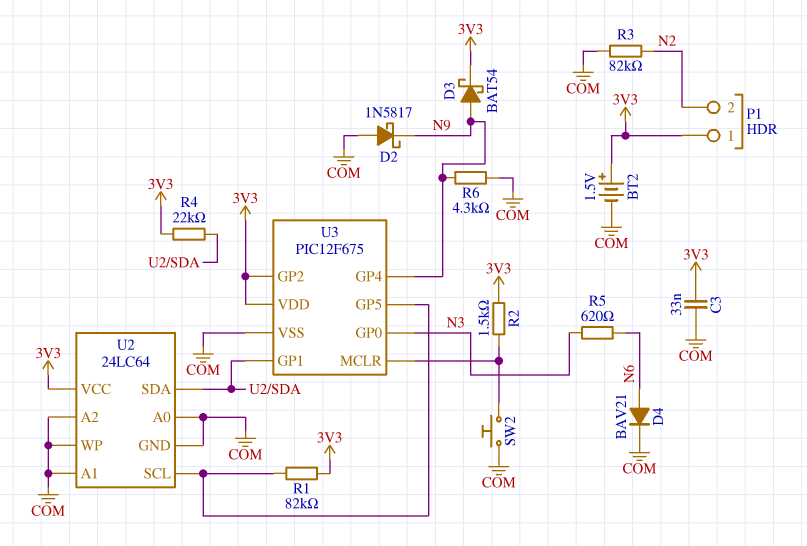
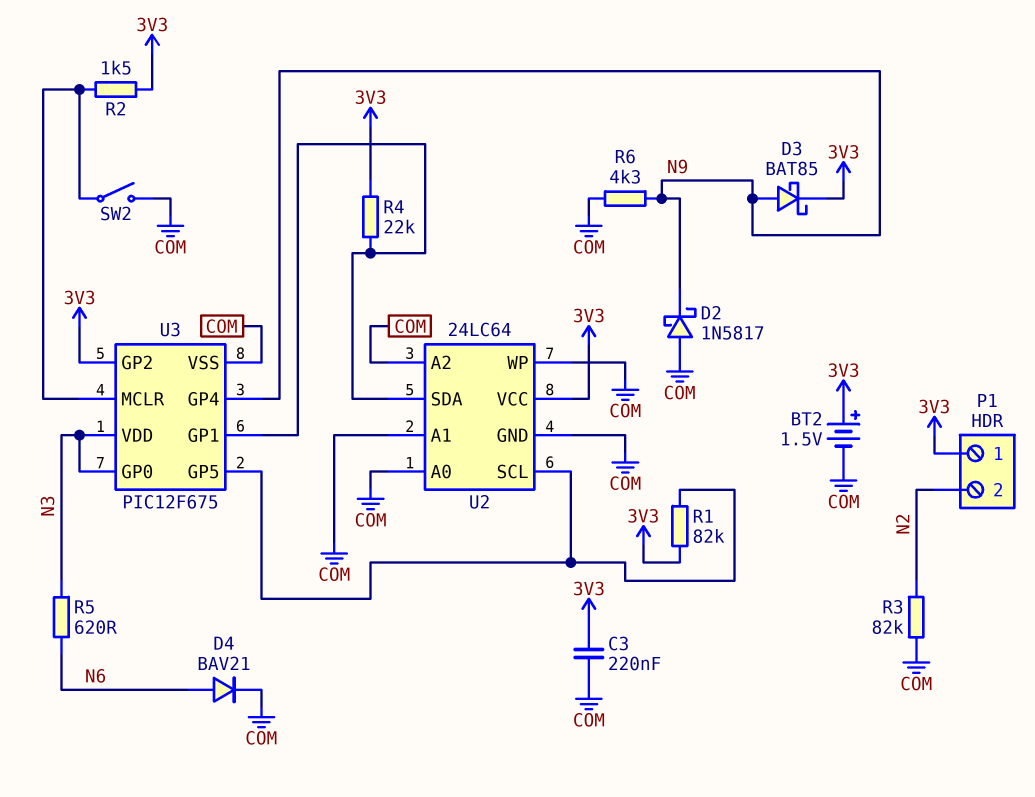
C3: 33nF (3V3, COM) -> 220nF (3V3, COM)
D3: schottky BAT54 (A N9, K 3V3) -> schottky BAT85 (A N9, K 3V3)
SW2: button (COM, U3/MCLR) -> switch (COM, U3/MCLR)
U3 pin VDD: 3V3 -> N3

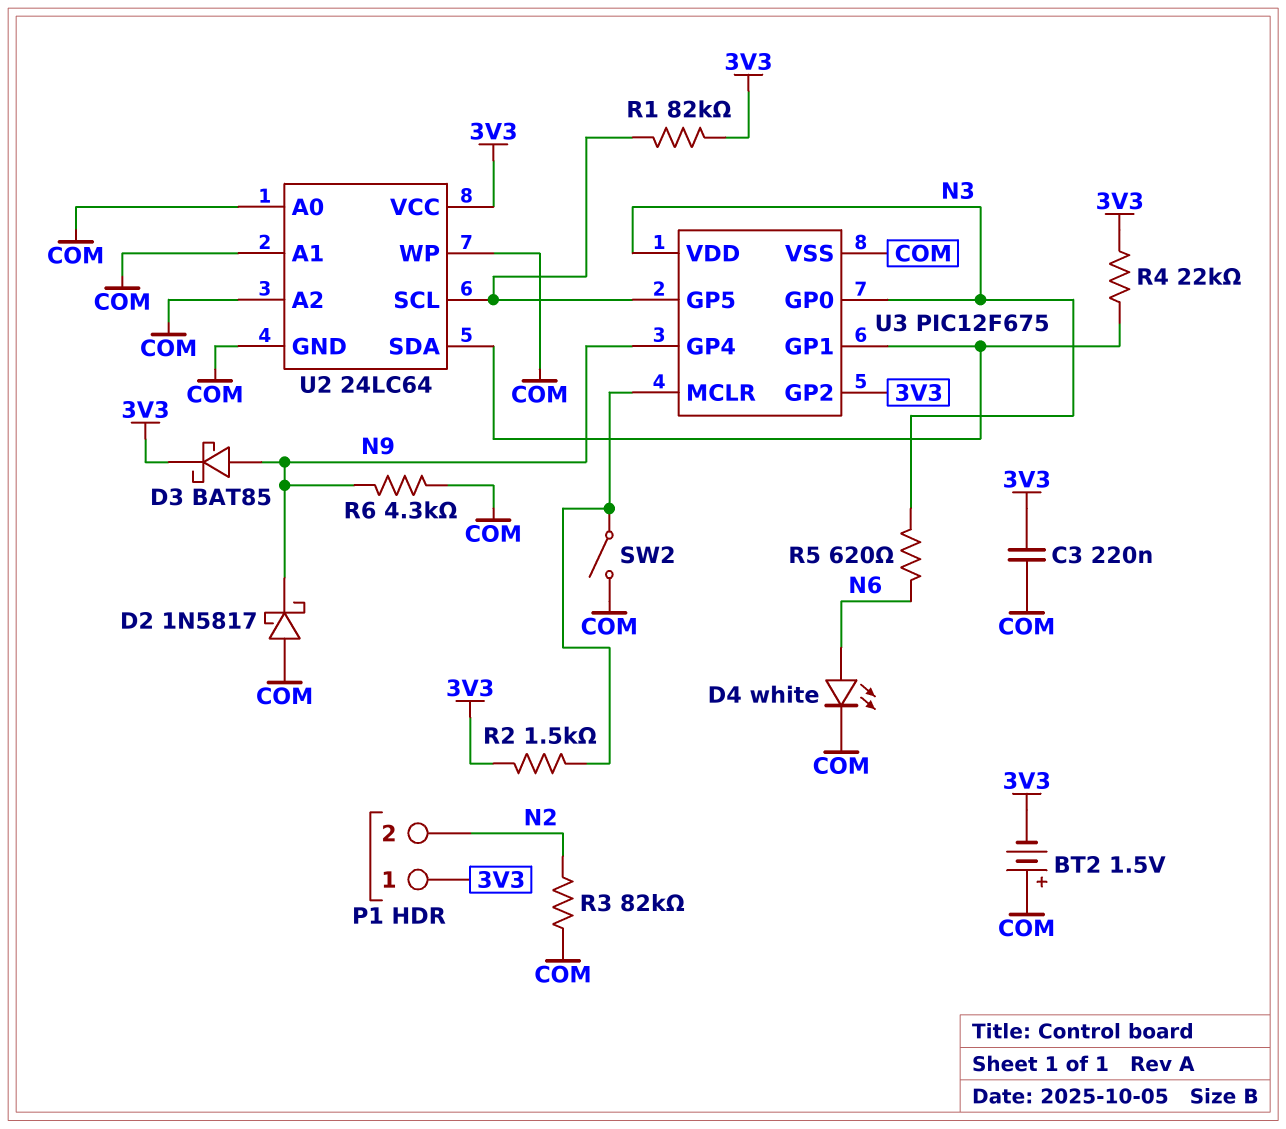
BT2: 1.5V (plus 3V3, minus COM) -> 1.5V (plus COM, minus 3V3)
D4: diode BAV21 (A N6, K COM) -> LED white (A N6, K COM)

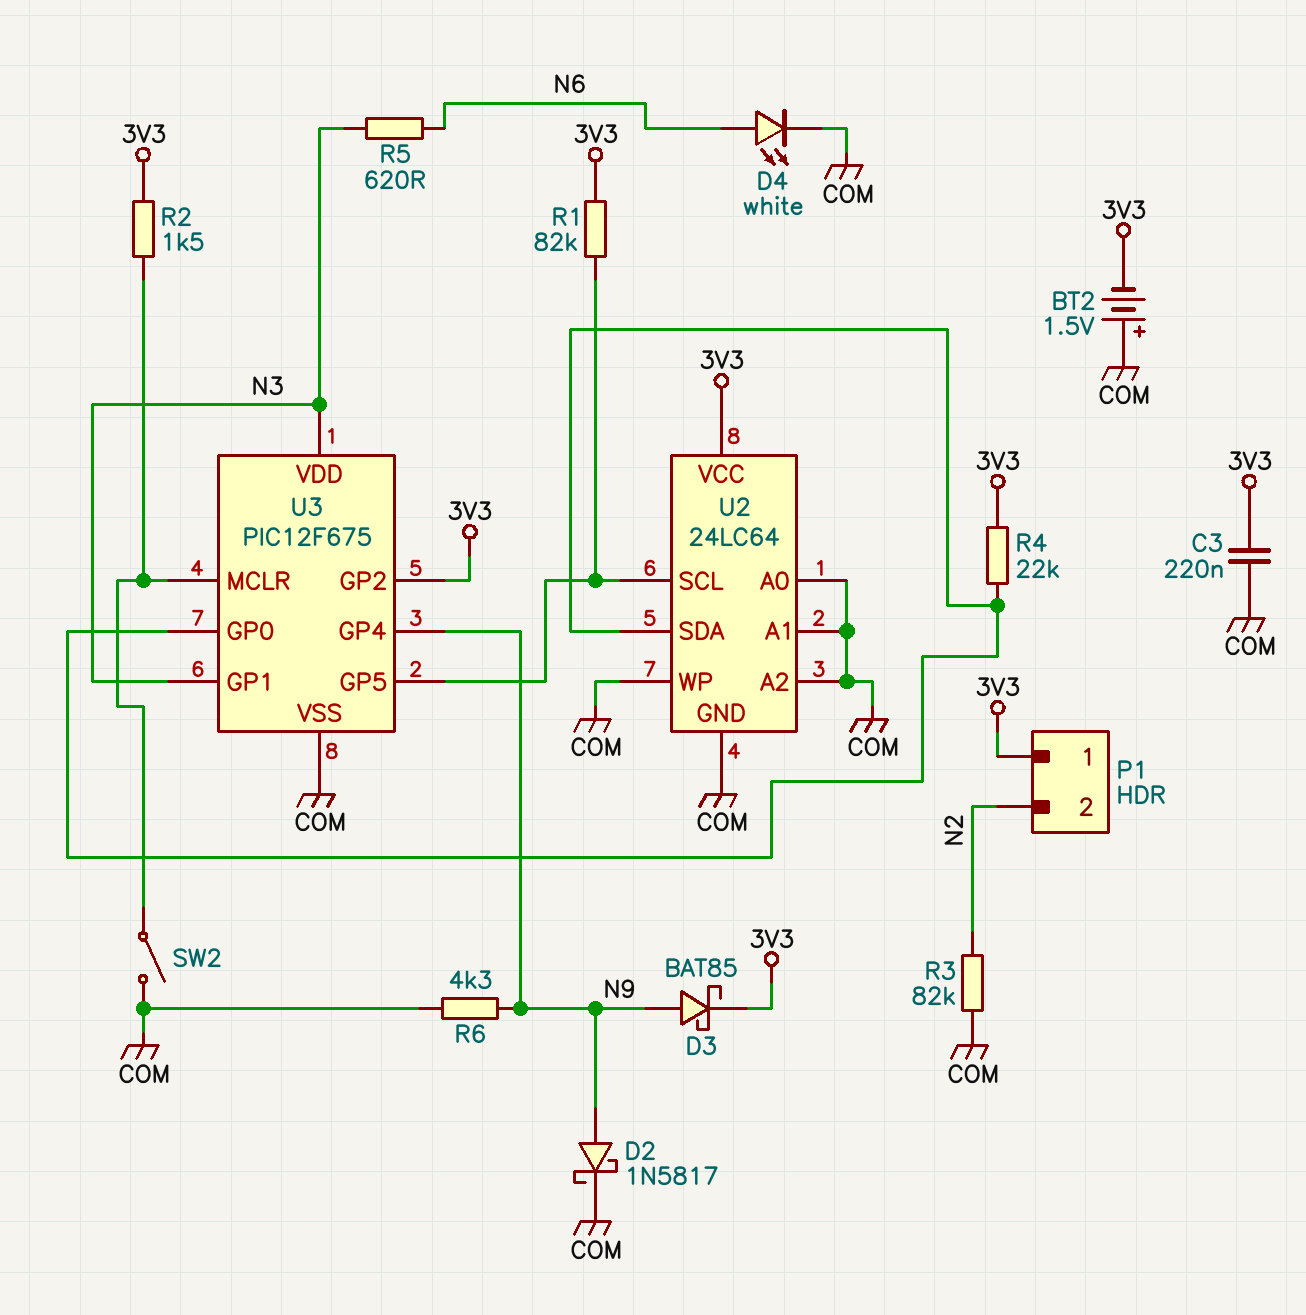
D2: schottky 1N5817 (A COM, K N9) -> schottky 1N5817 (A N9, K COM)
U3 pin GP0: N3 -> U2/SDA
U3 pin GP1: U2/SDA -> N3

